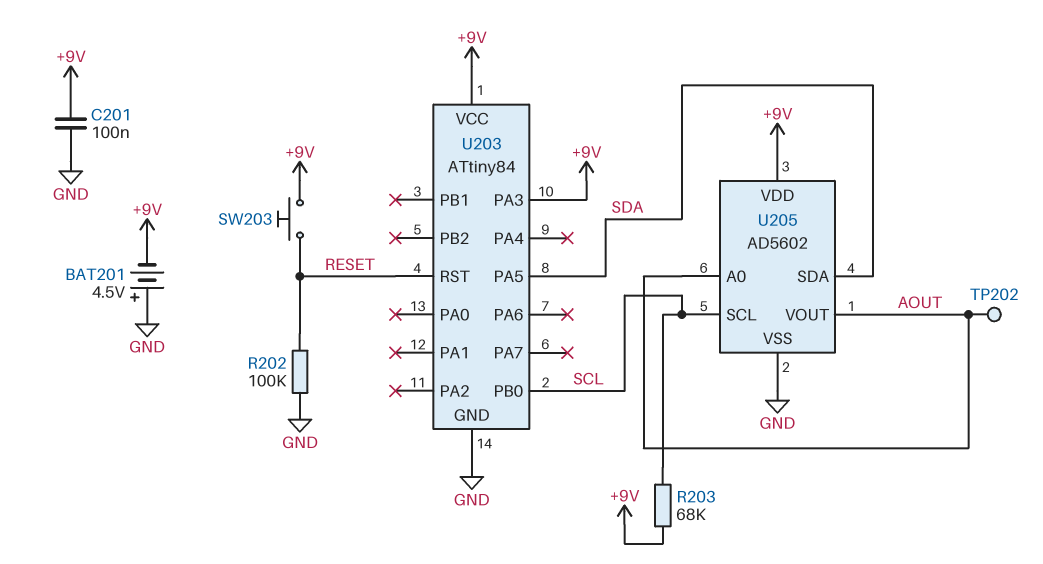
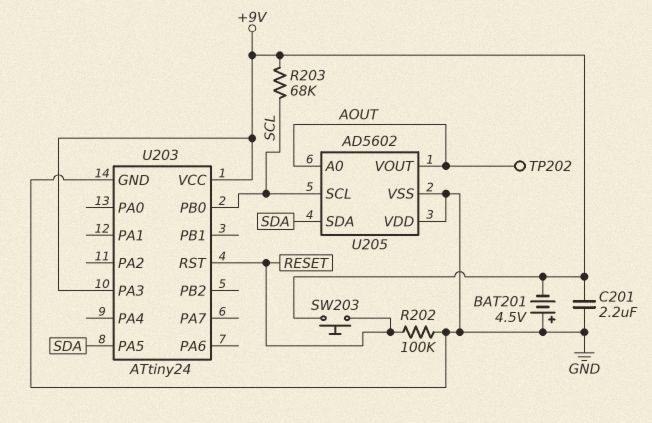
C201: 100nF (+9V, GND) -> 2.2uF (+9V, GND)
U203: ATtiny84 -> ATtiny24
U205 pin VDD: +9V -> GND

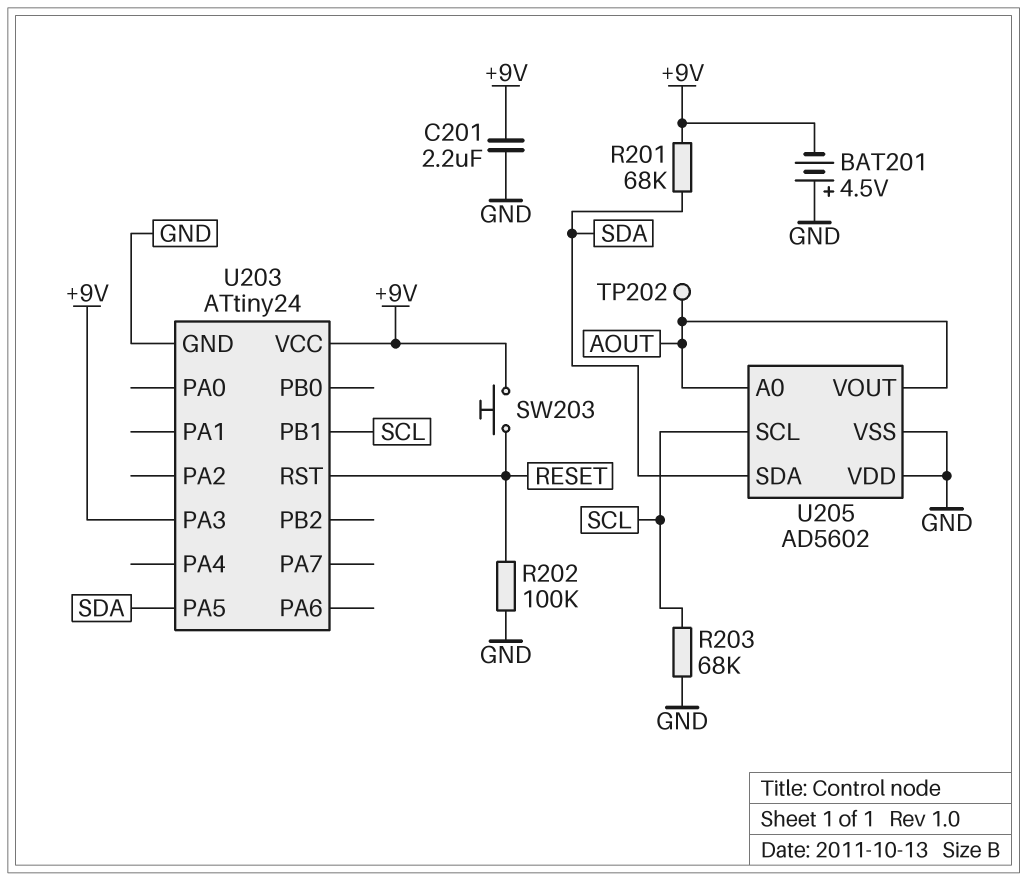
R201: none -> 68k (+9V, SDA)
R203: 68k (+9V, SCL) -> 68k (GND, SCL)
U203 pin PB0: SCL -> none
U203 pin PB1: none -> SCL

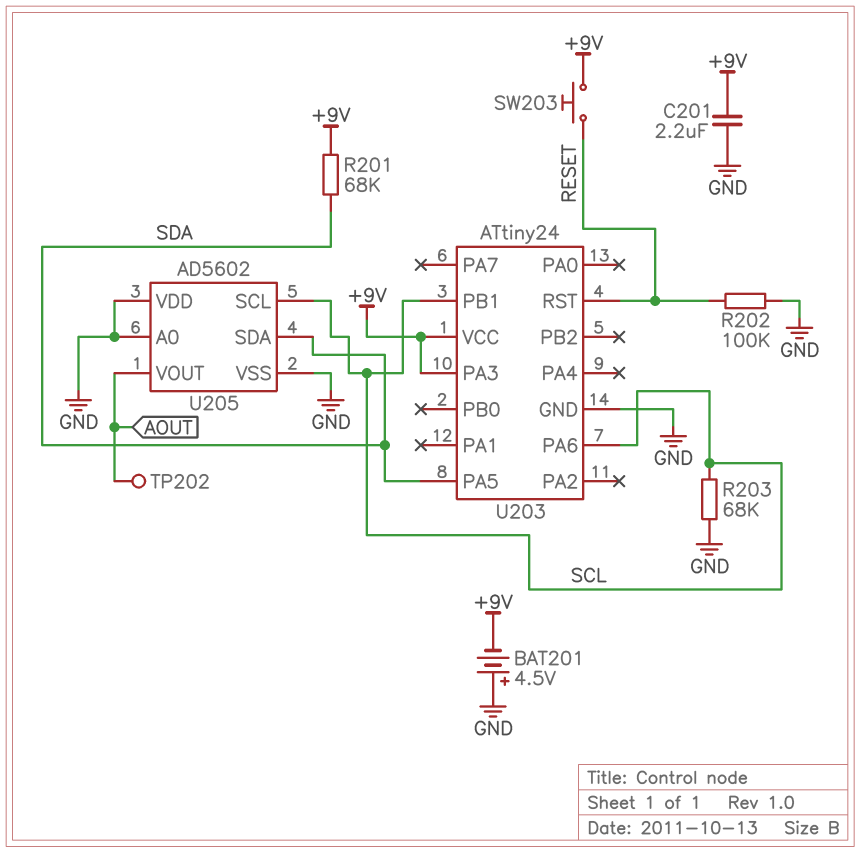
U203 pin PA6: none -> SCL
U205 pin A0: AOUT -> GND

